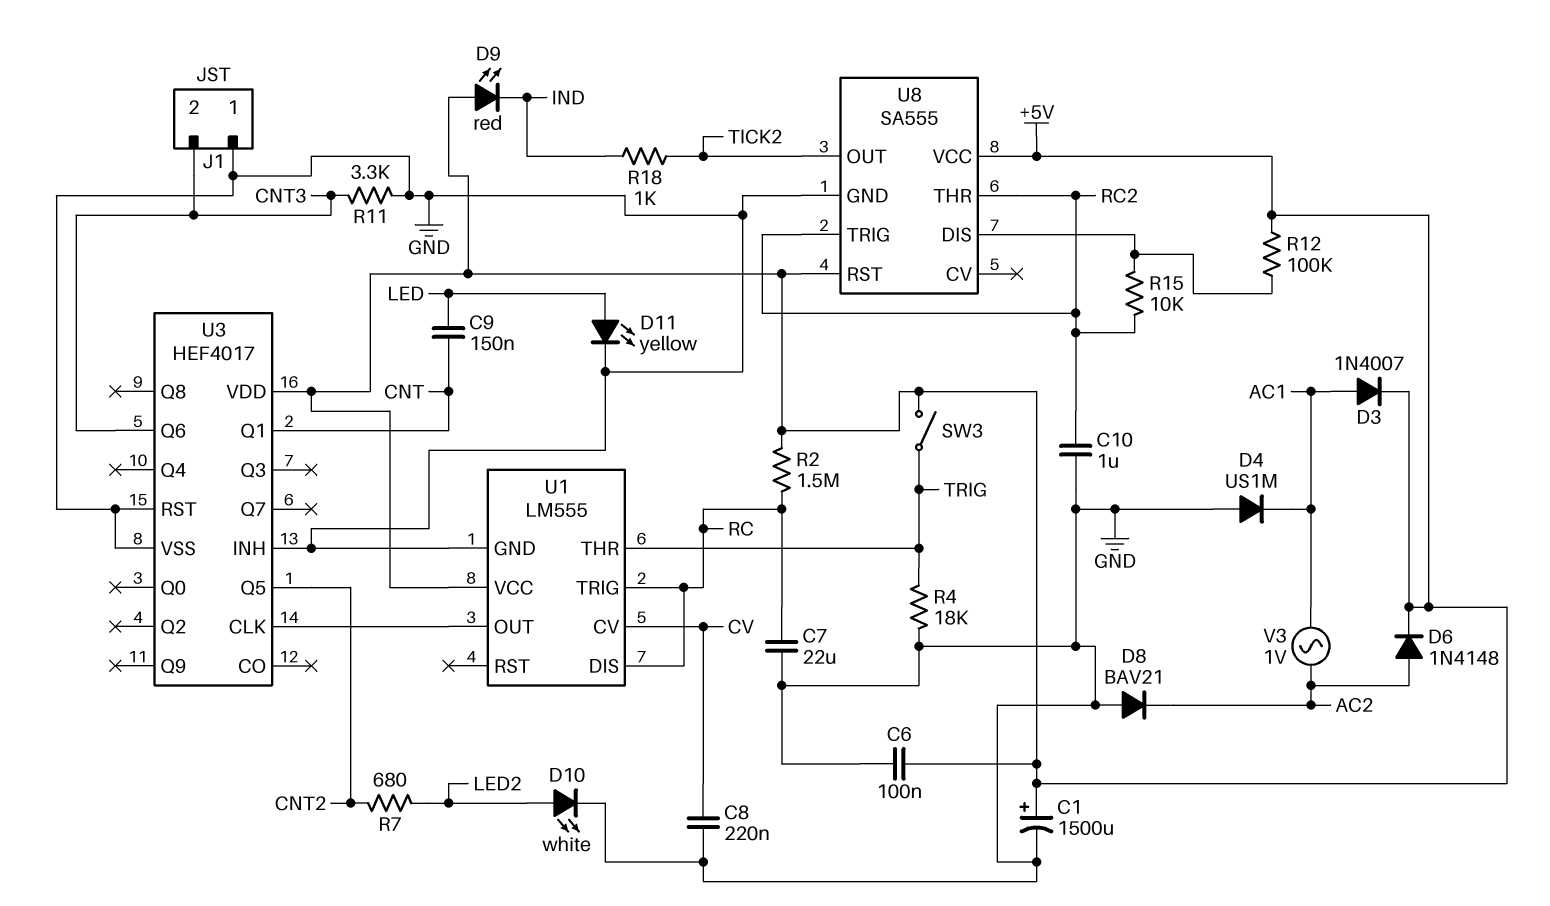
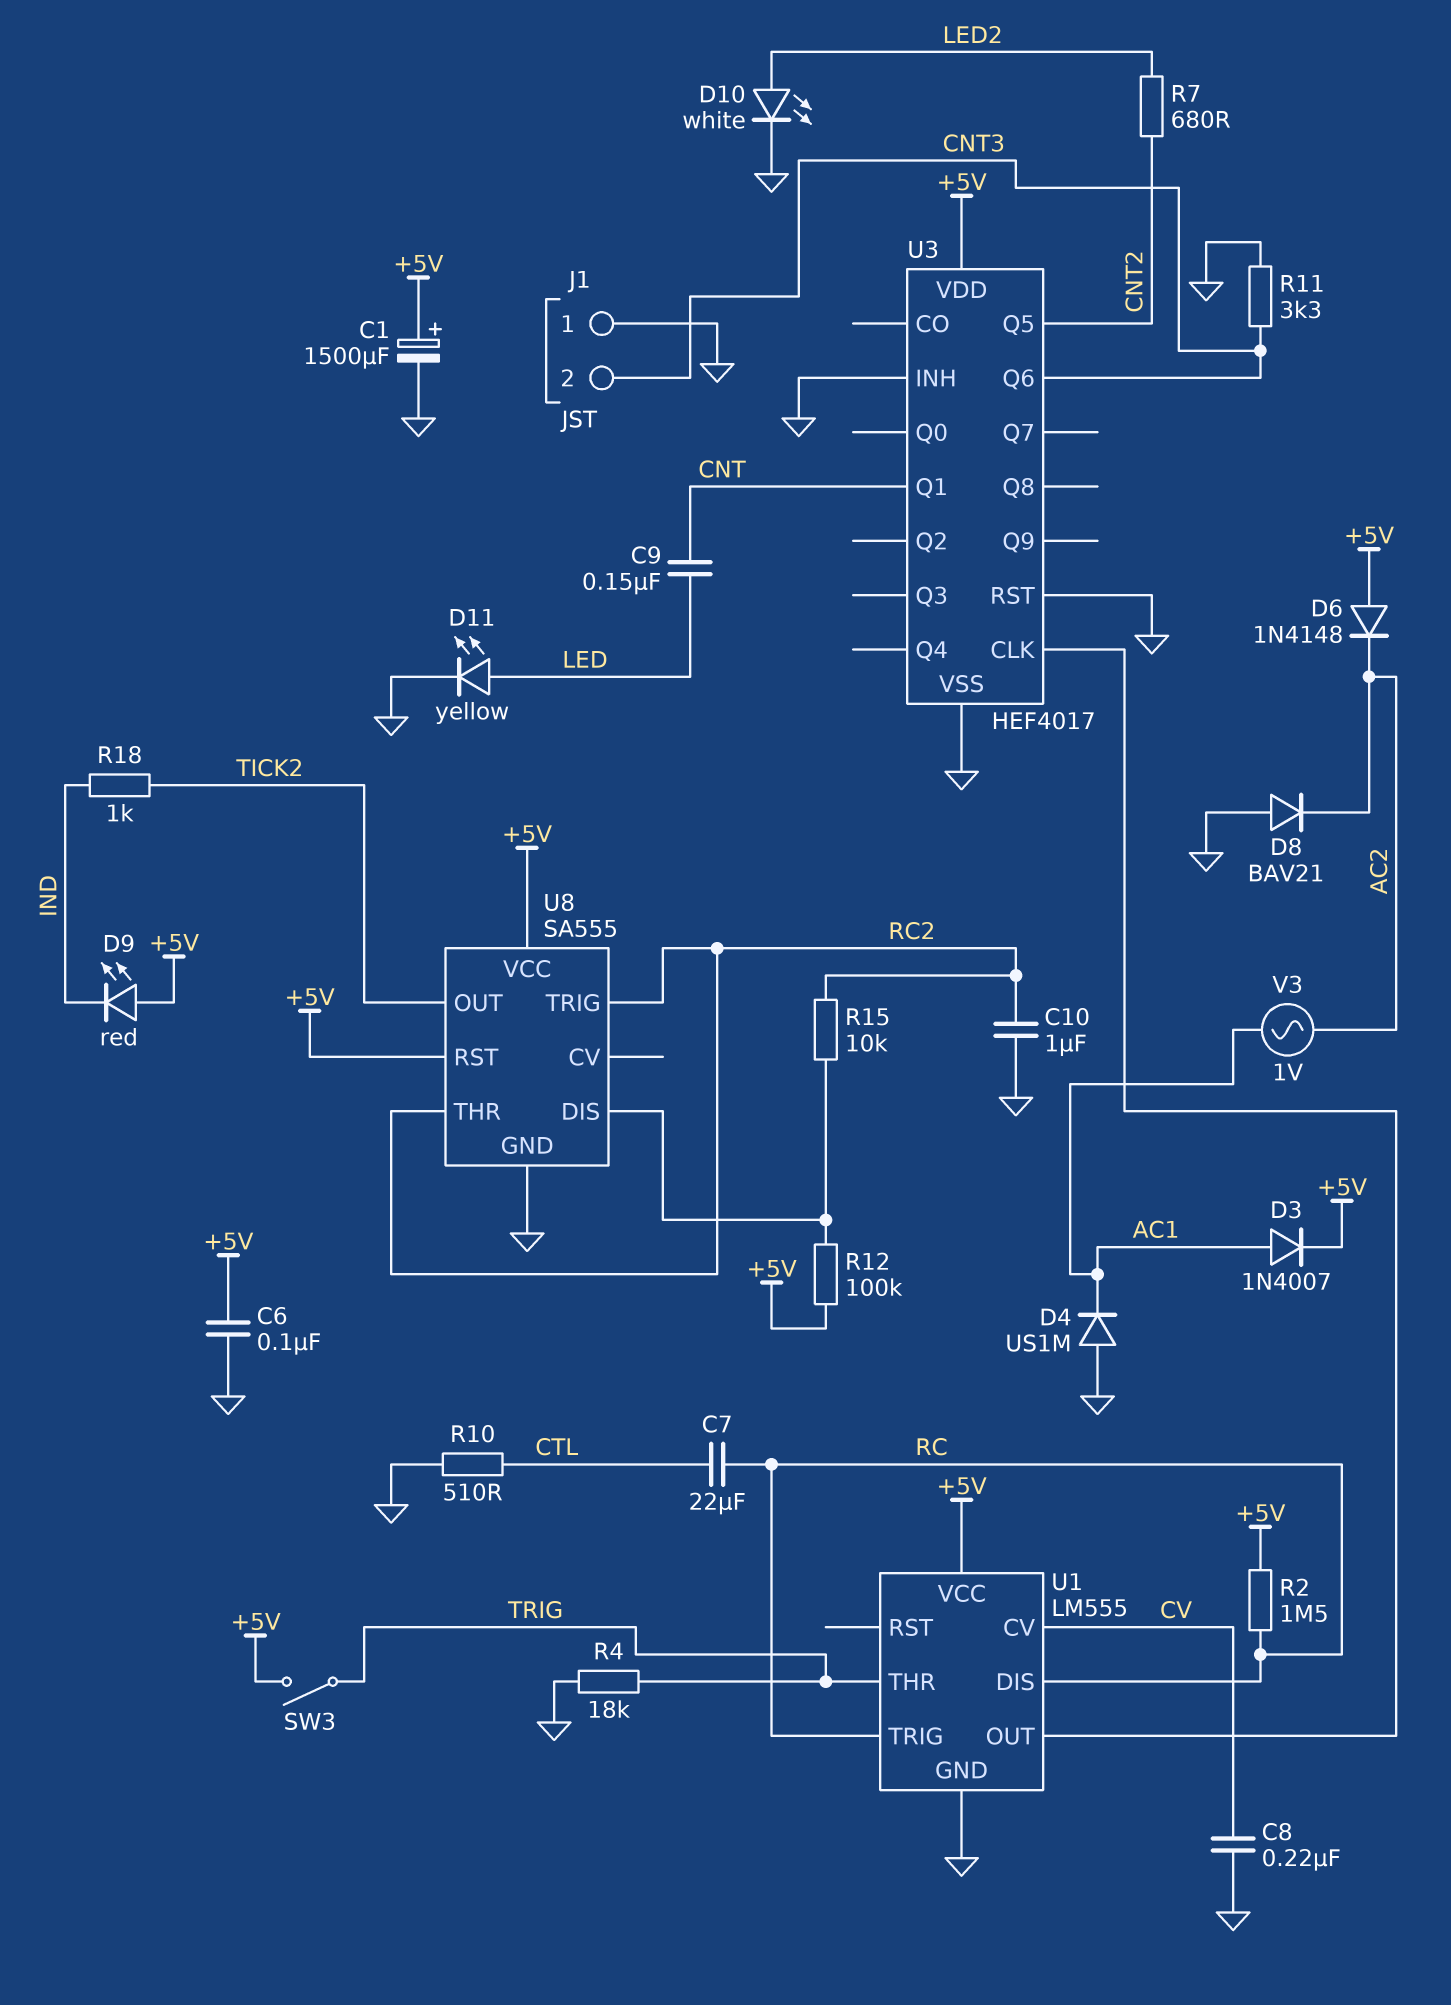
C7: 22uF (GND, RC) -> 22uF (CTL, RC)
D6: diode 1N4148 (A AC2, K +5V) -> diode 1N4148 (A +5V, K AC2)
R10: none -> 510 (CTL, GND)

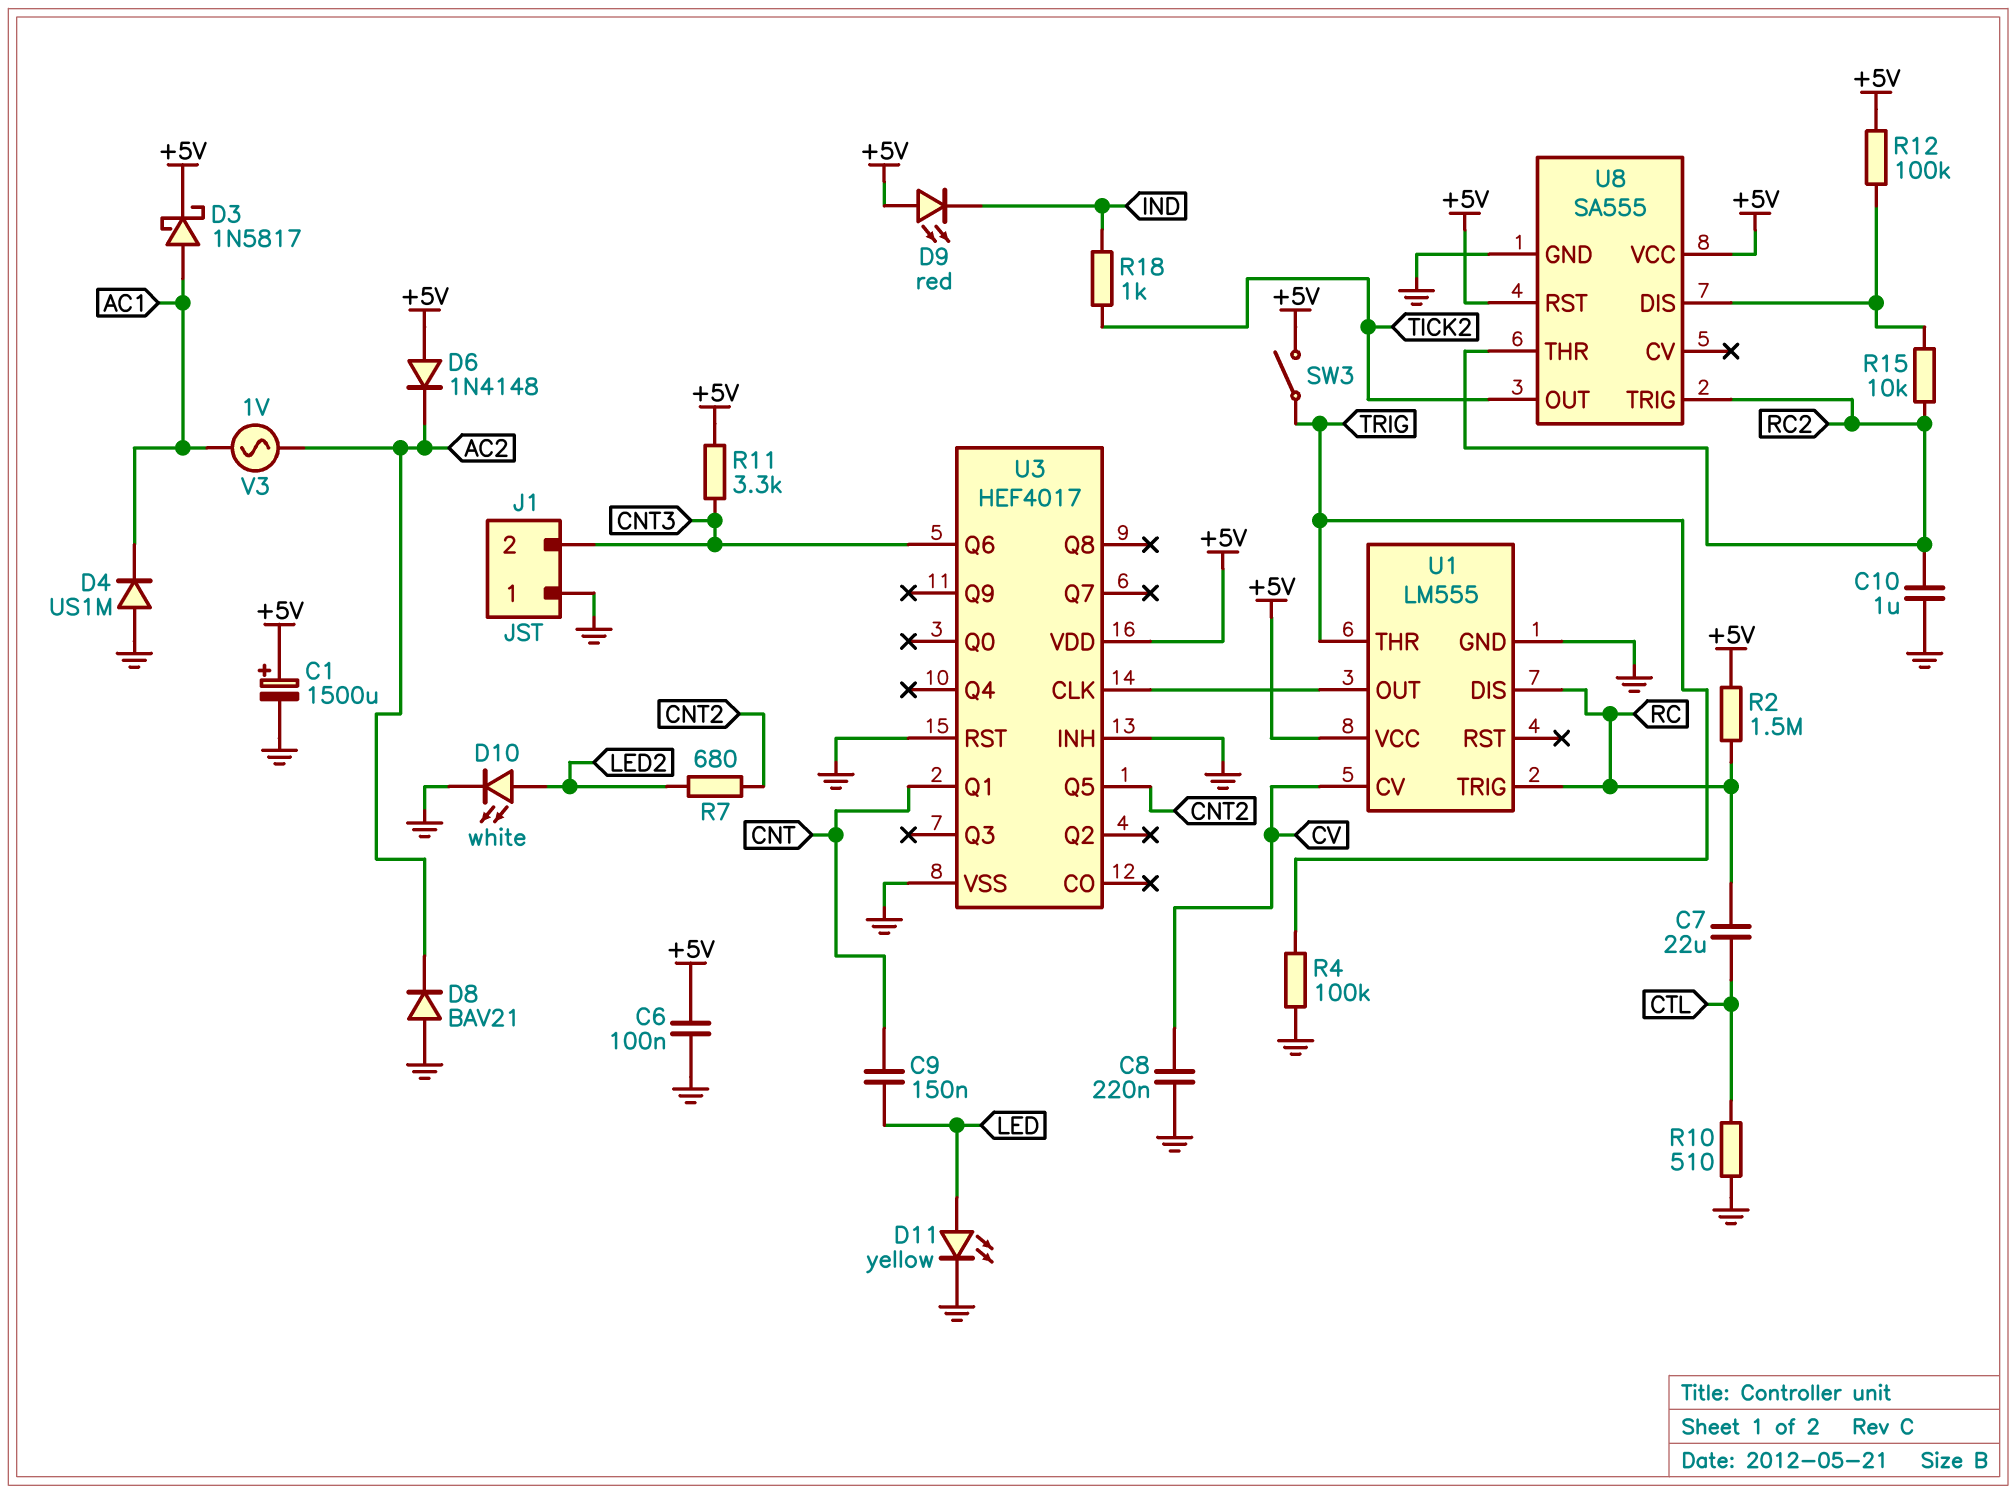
D3: diode 1N4007 (A AC1, K +5V) -> schottky 1N5817 (A AC1, K +5V)
R4: 18k (GND, TRIG) -> 100k (GND, TRIG)
R11: 3.3k (CNT3, GND) -> 3.3k (+5V, CNT3)

